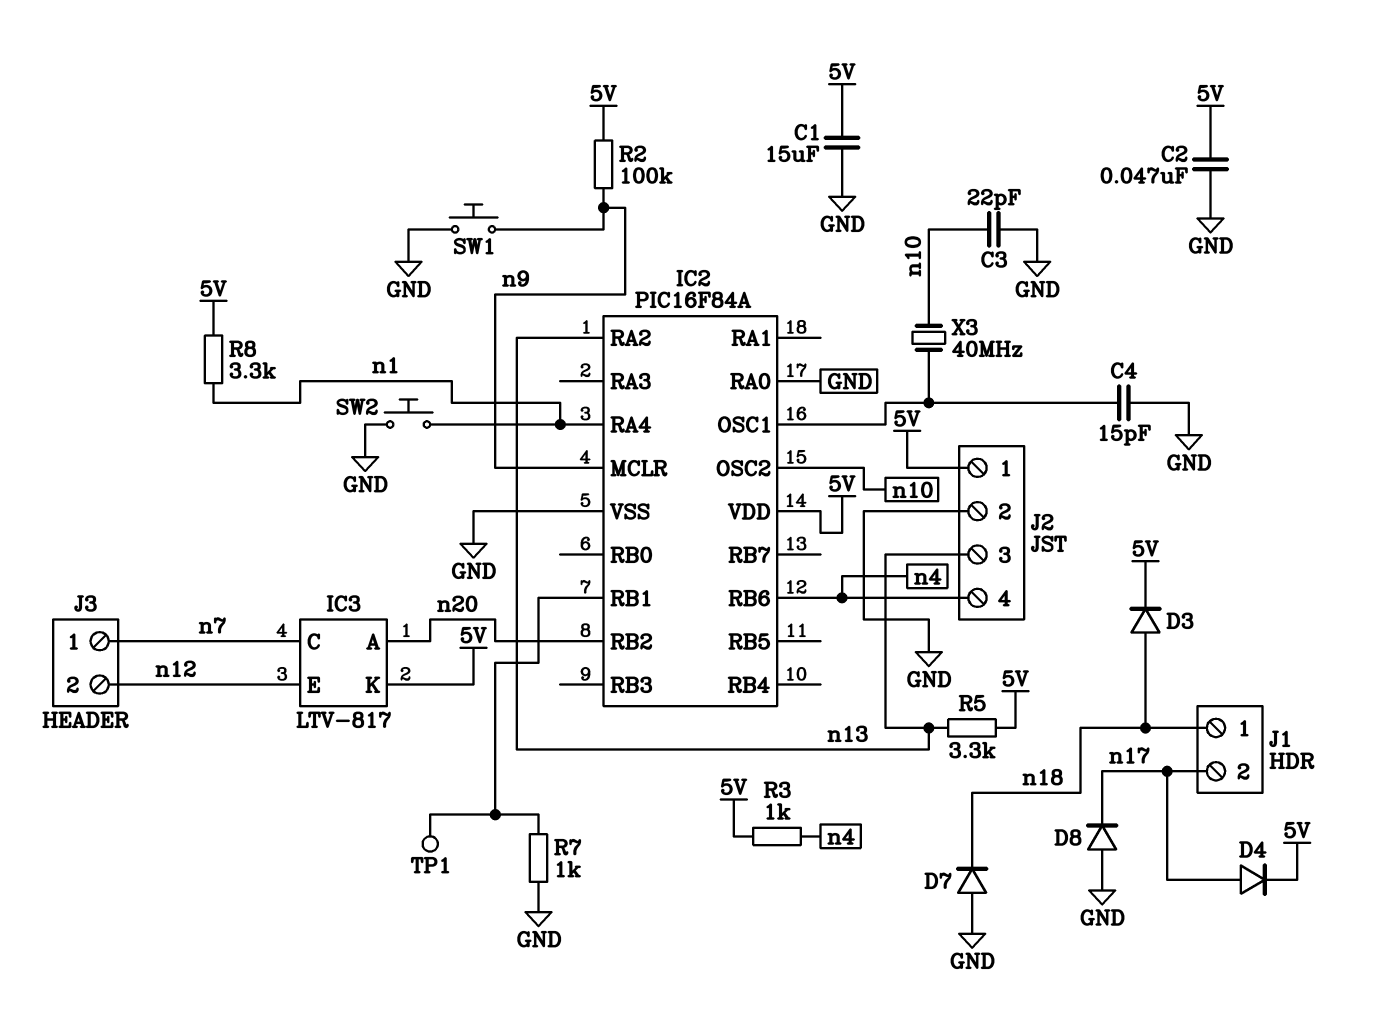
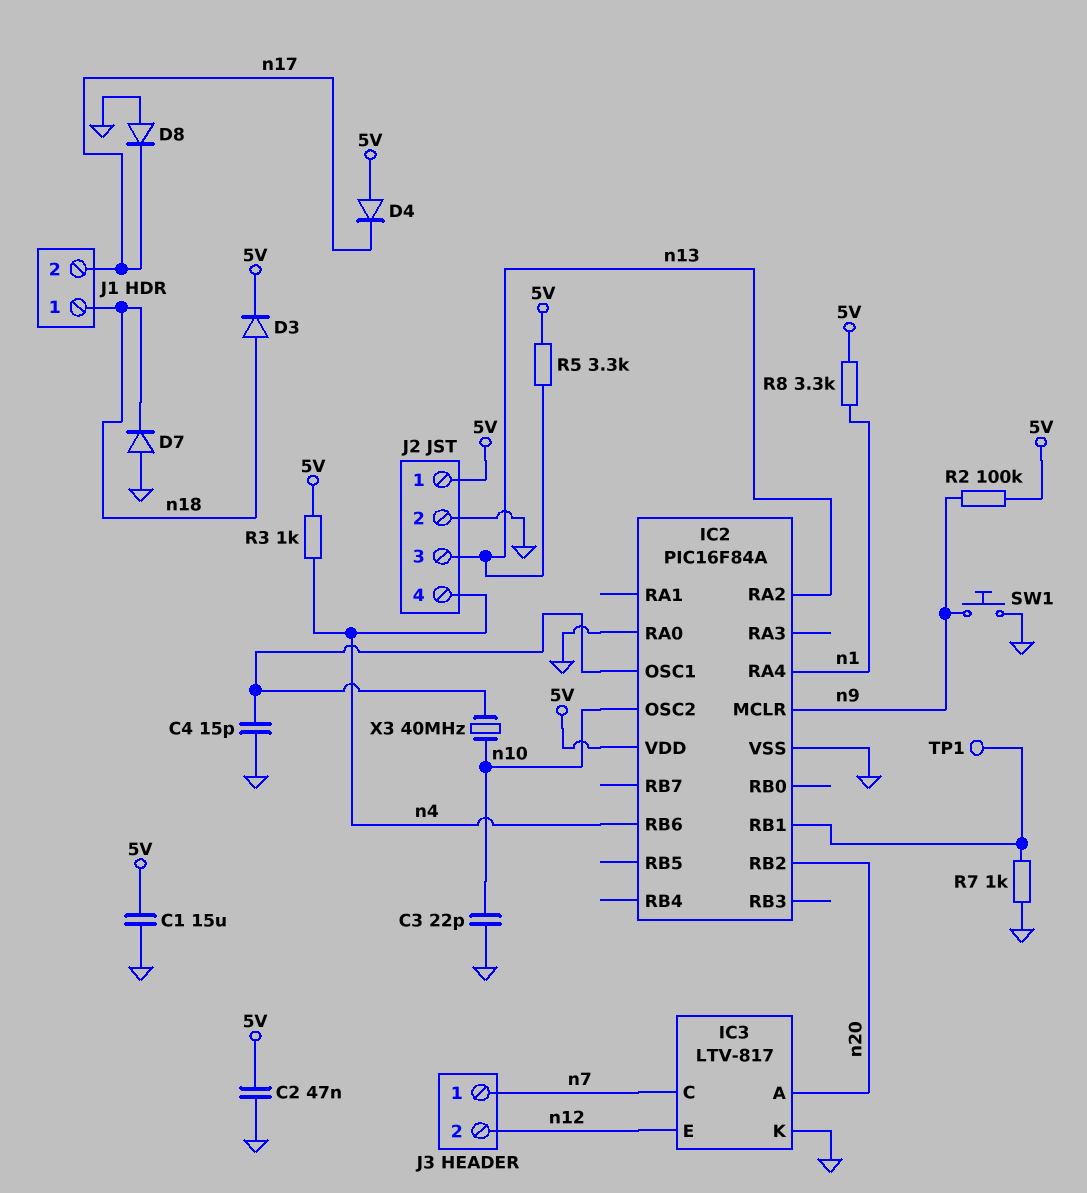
D4: diode (A n17, K 5V) -> diode (A 5V, K n17)
IC3 pin K: 5V -> GND
SW2: button (GND, n1) -> none

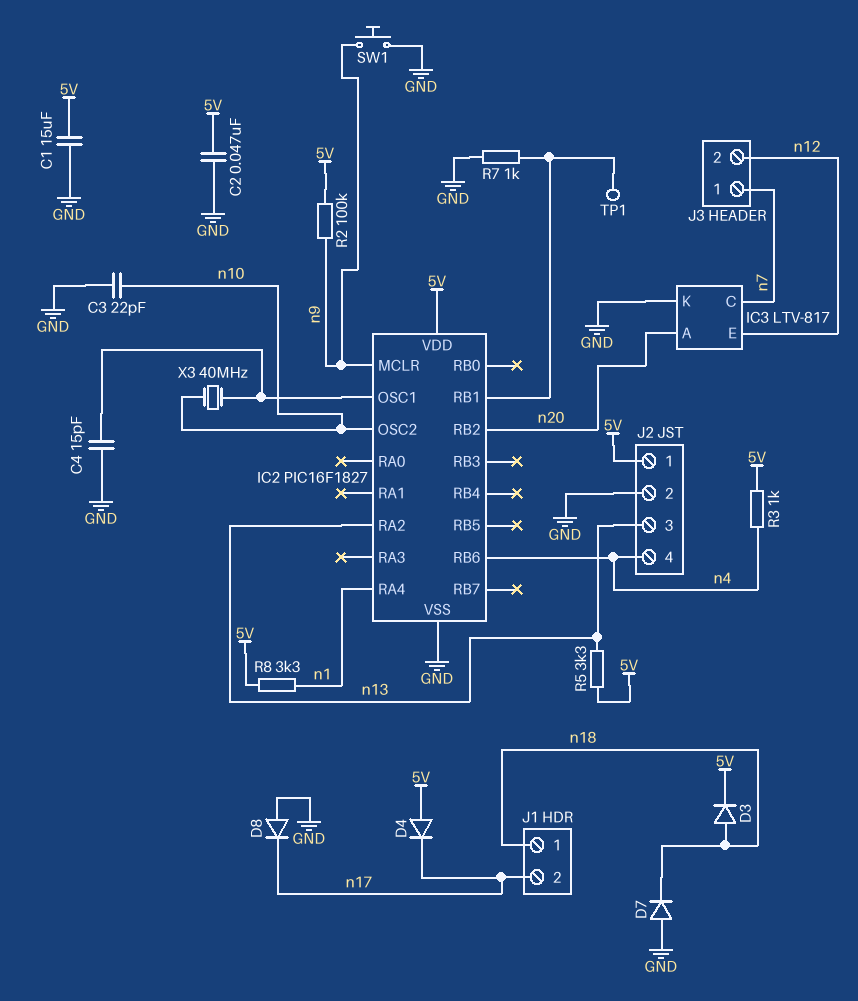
IC2: PIC16F84A -> PIC16F1827
IC2 pin RA0: GND -> none

